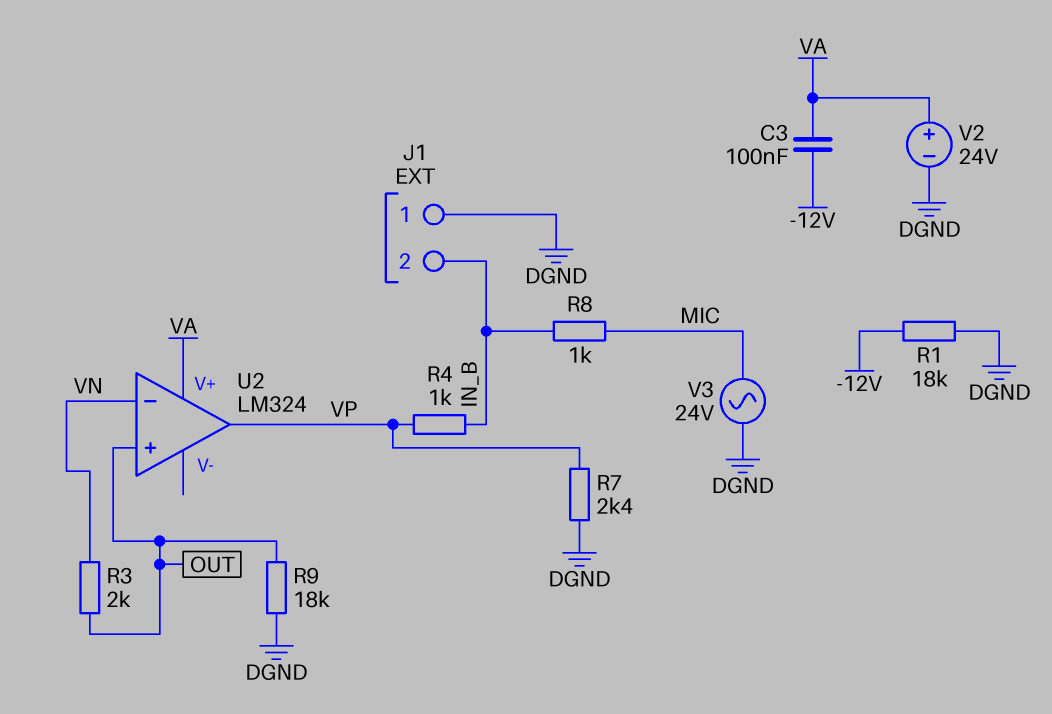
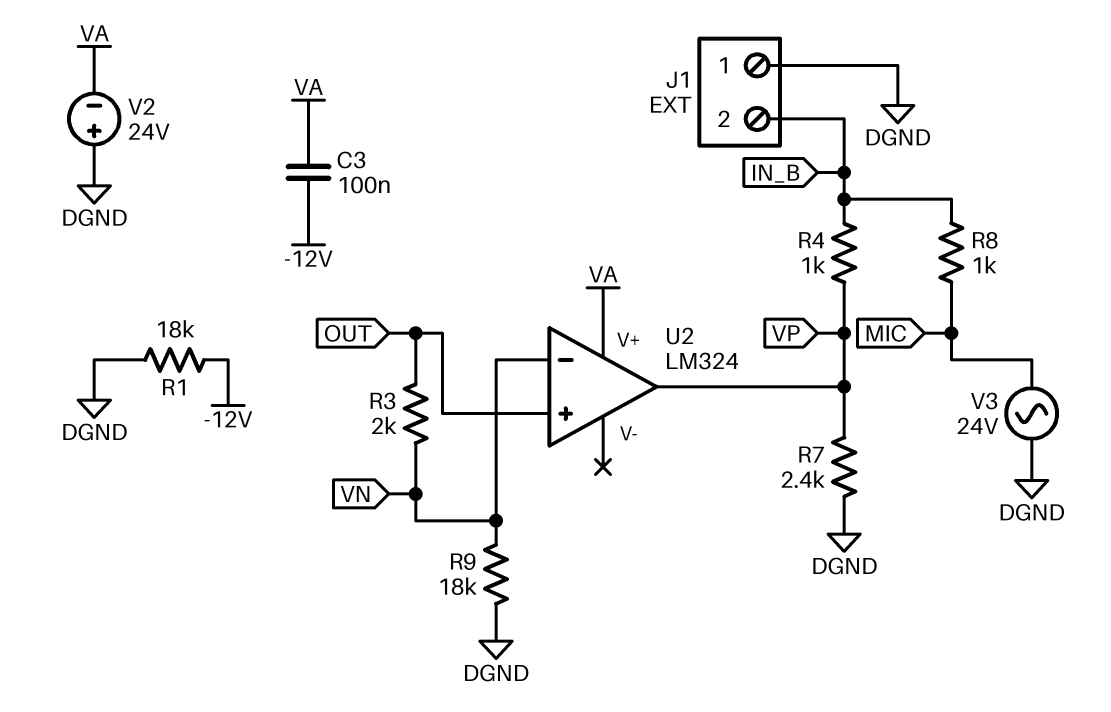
R9: 18k (DGND, OUT) -> 18k (DGND, VN)
V2: 24V (plus VA, minus DGND) -> 24V (plus DGND, minus VA)

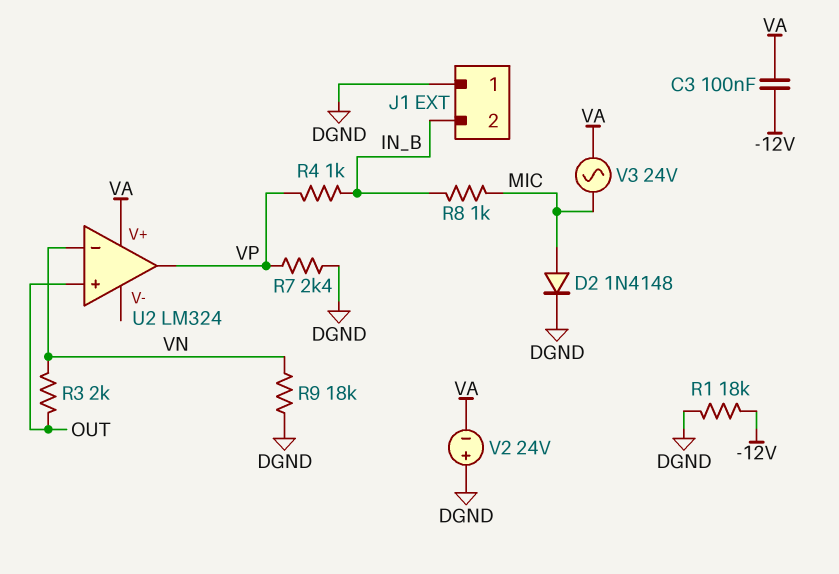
D2: none -> diode 1N4148 (A MIC, K DGND)
V3: AC 24V (DGND, MIC) -> AC 24V (MIC, VA)

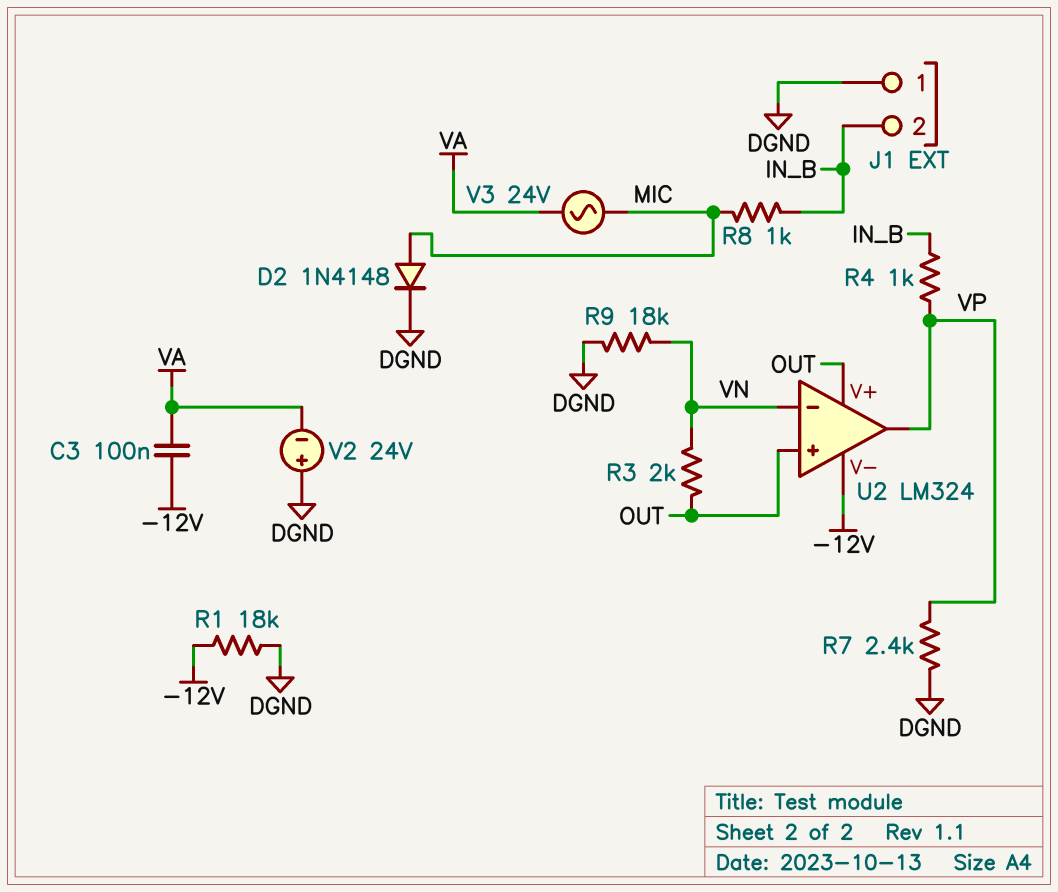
U2 pin V+: VA -> OUT
U2 pin V-: none -> -12V

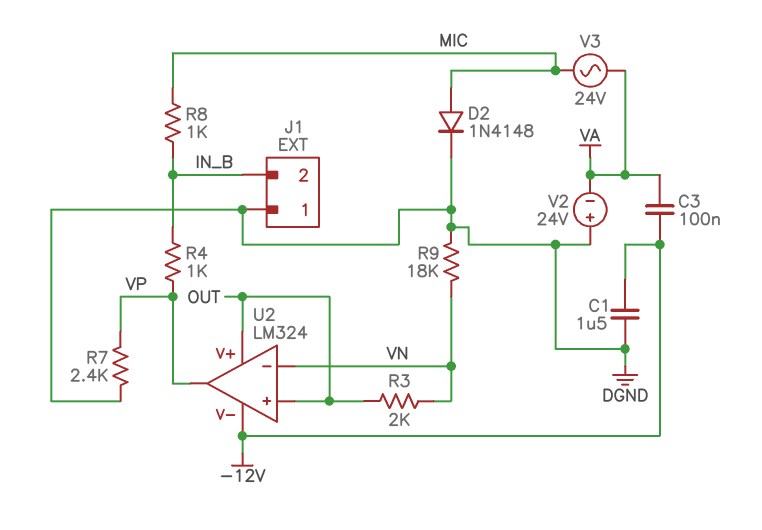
C1: none -> 1.5uF (-12V, DGND)
R1: 18k (-12V, DGND) -> none

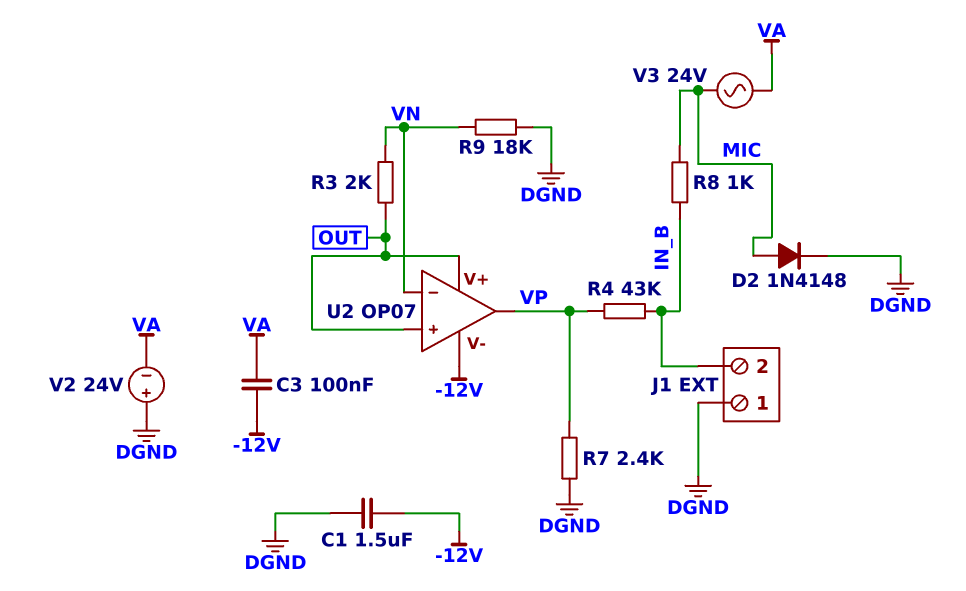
R4: 1k (IN_B, VP) -> 43k (IN_B, VP)
U2: LM324 -> OP07

